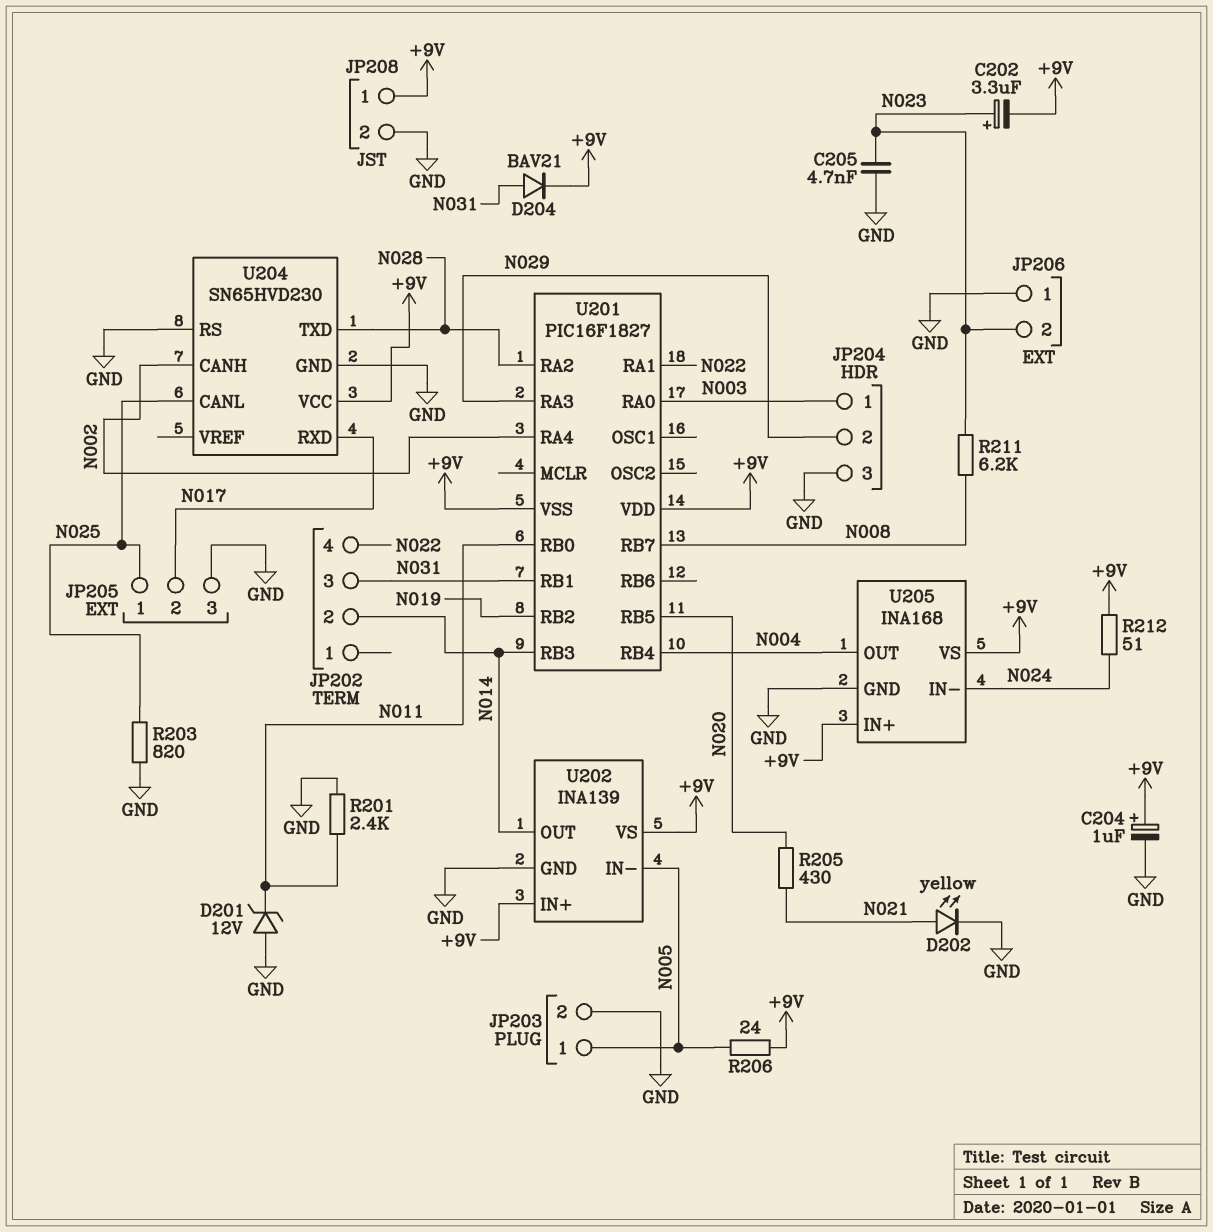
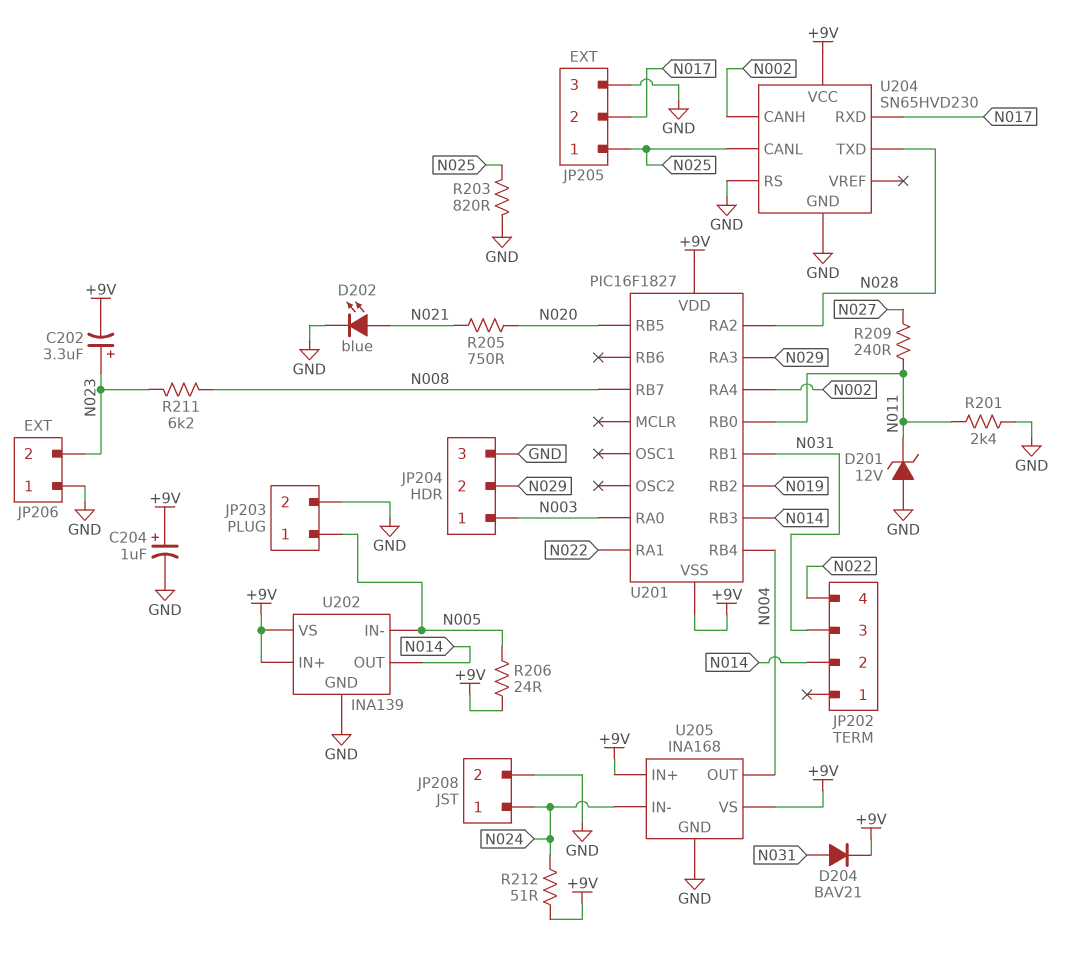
C205: 4.7nF (GND, N023) -> none
D202: LED yellow (A N021, K GND) -> LED blue (A N021, K GND)
JP208 pin 1: +9V -> N024
R205: 430 (N020, N021) -> 750 (N020, N021)
R209: none -> 240 (N011, N027)

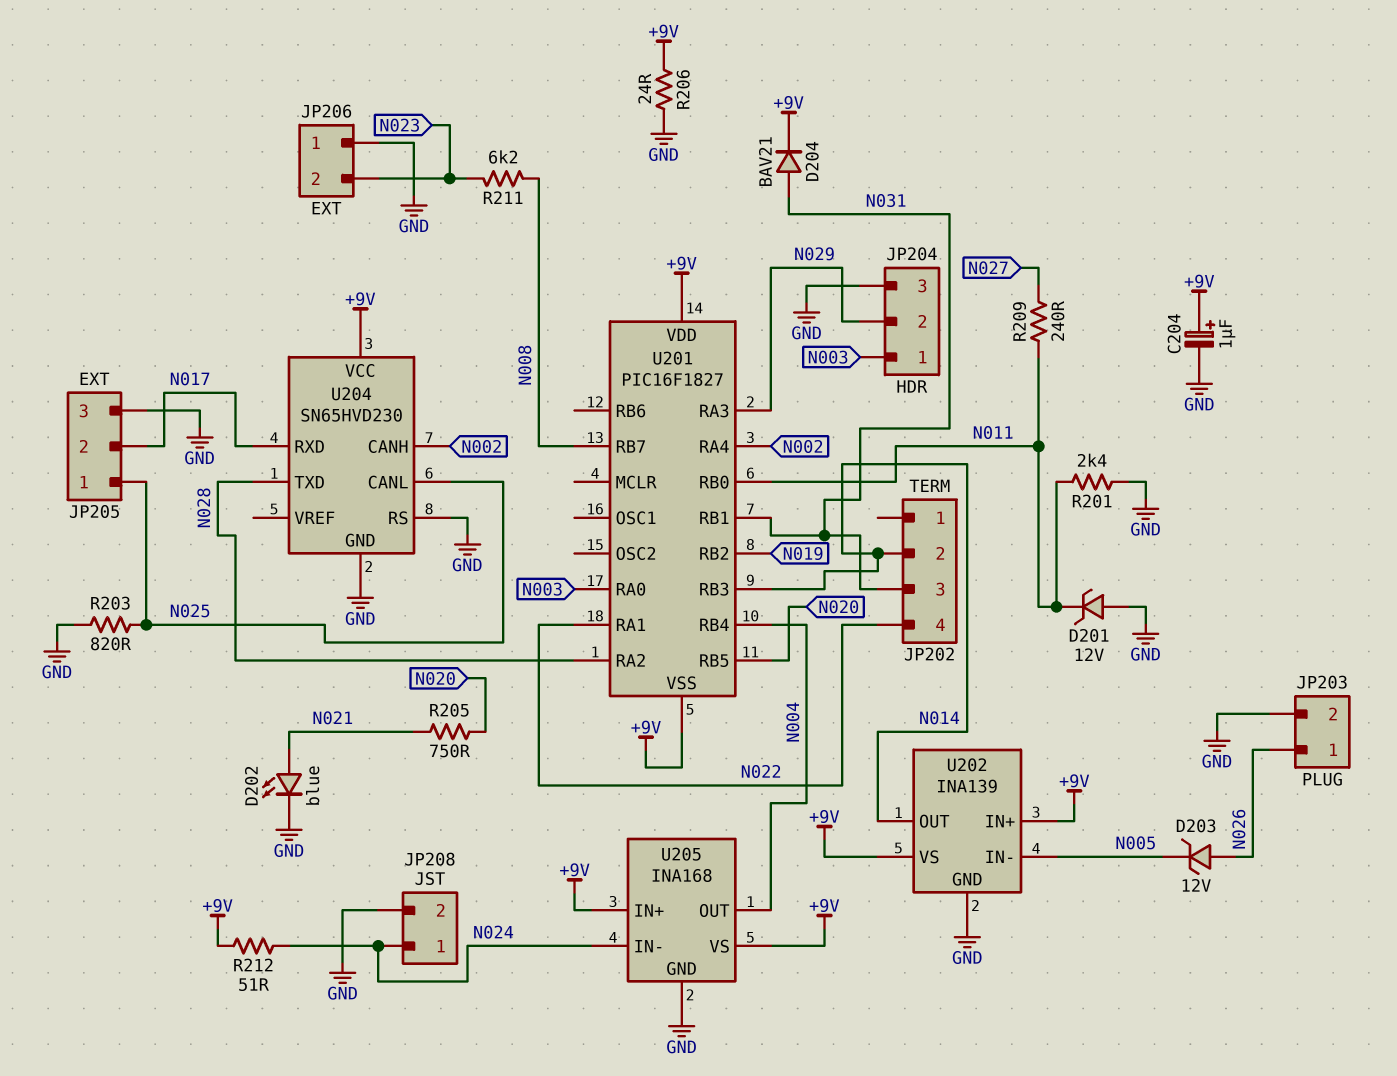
C202: 3.3uF (plus N023, minus +9V) -> none
D203: none -> zener 12V (A N026, K N005)
JP203 pin 1: N005 -> N026
R206: 24 (+9V, N005) -> 24 (+9V, GND)

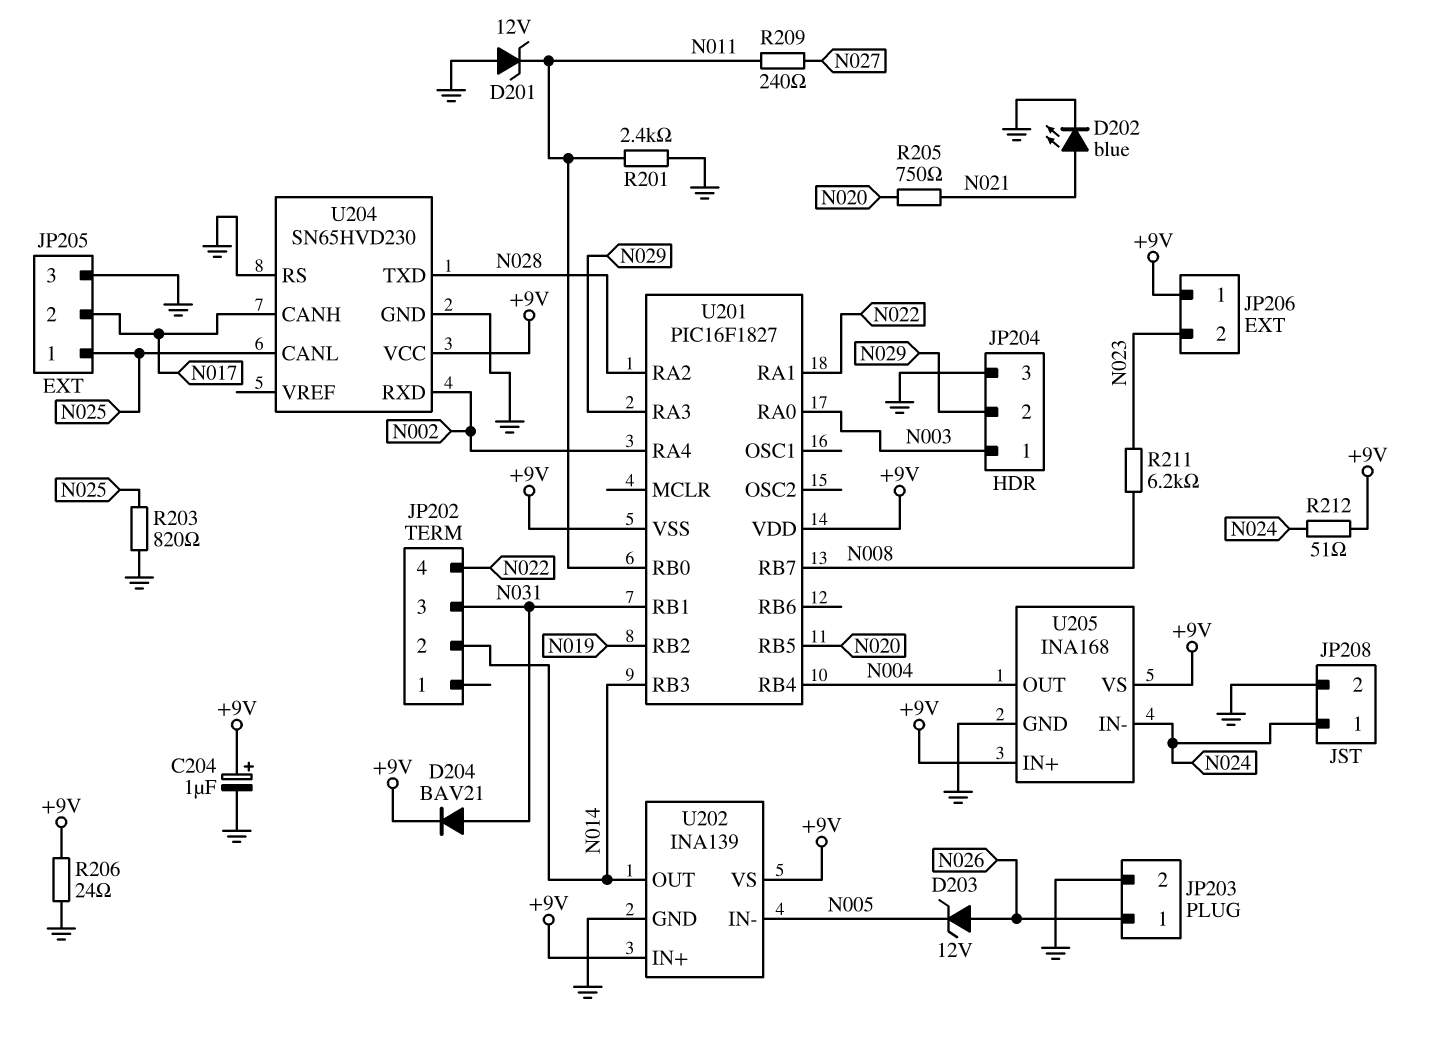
JP206 pin 1: GND -> +9V
U204 pin CANH: N002 -> N017
U204 pin RXD: N017 -> N002

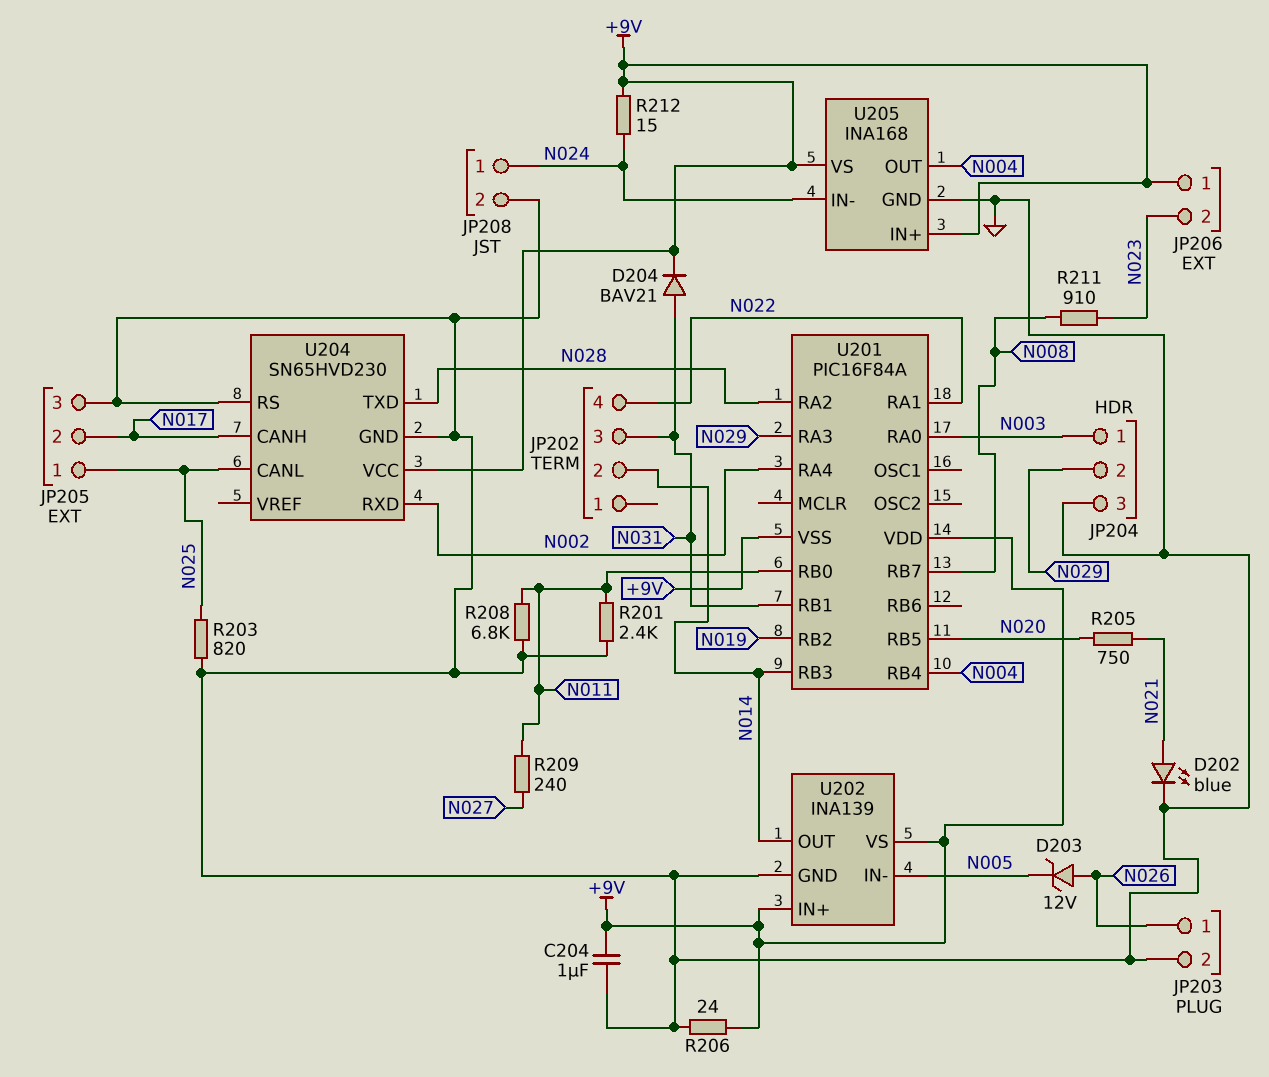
C204: 1uF (plus +9V, minus GND) -> 1uF (+9V, GND)
D201: zener 12V (A GND, K N011) -> none
R208: none -> 6.8k (GND, N011)
R211: 6.2k (N008, N023) -> 910 (N008, N023)
R212: 51 (+9V, N024) -> 15 (+9V, N024)
U201: PIC16F1827 -> PIC16F84A

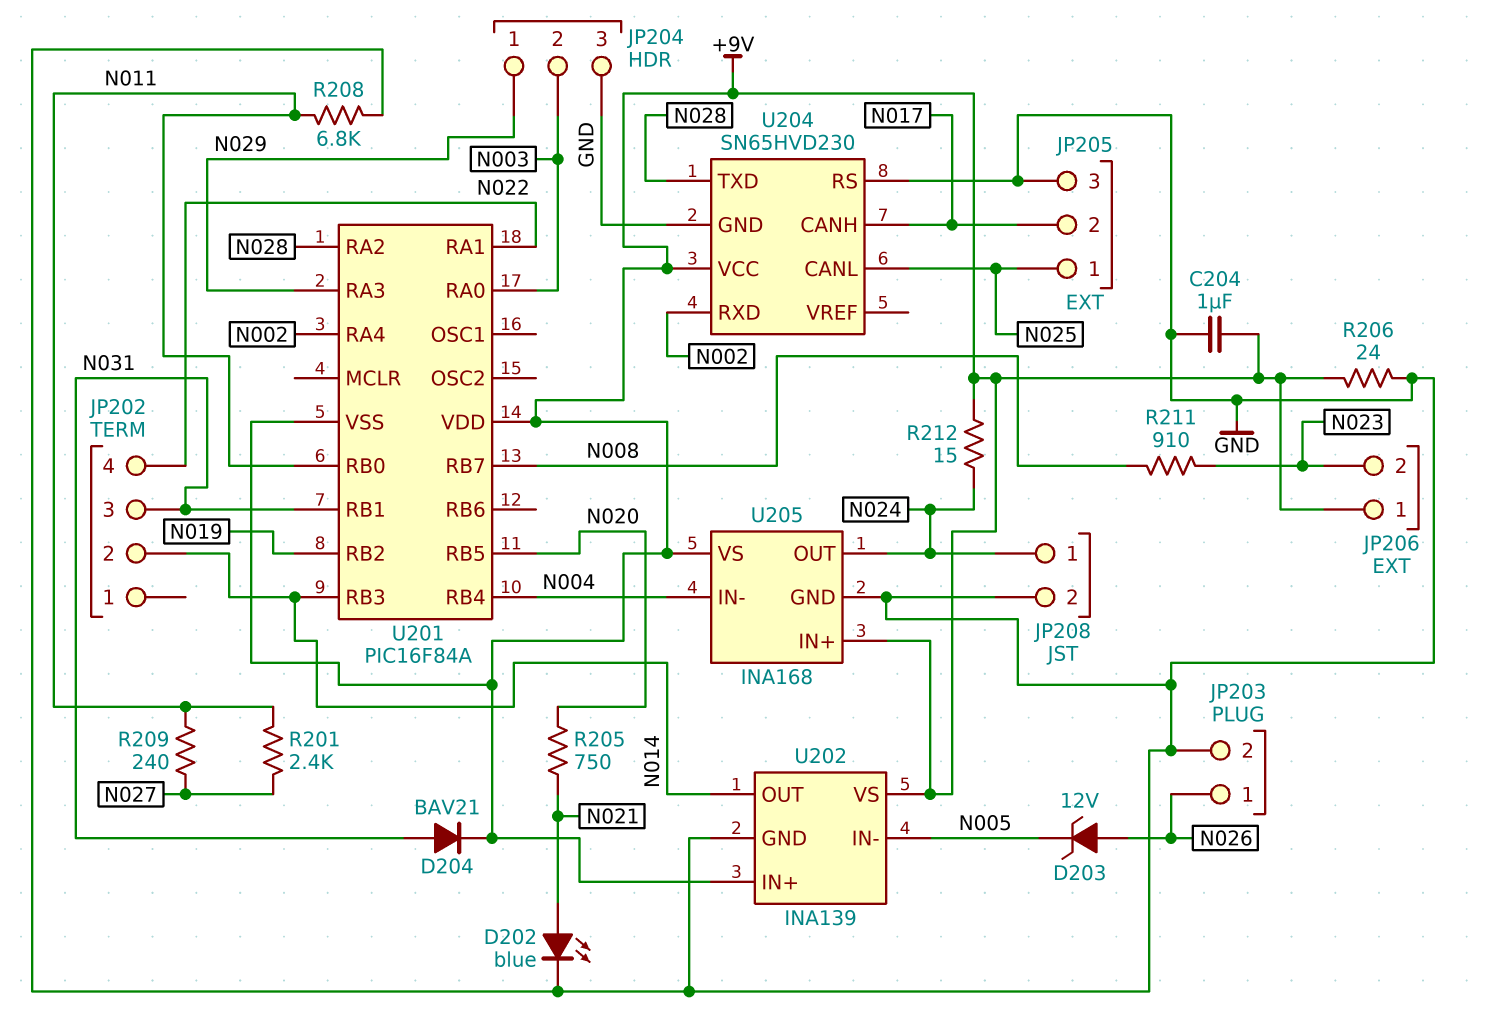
JP204 pin 1: N003 -> N029
JP204 pin 2: N029 -> N003
R201: 2.4k (GND, N011) -> 2.4k (N011, N027)
R203: 820 (GND, N025) -> none
U205 pin IN-: N024 -> N004
U205 pin OUT: N004 -> N024

